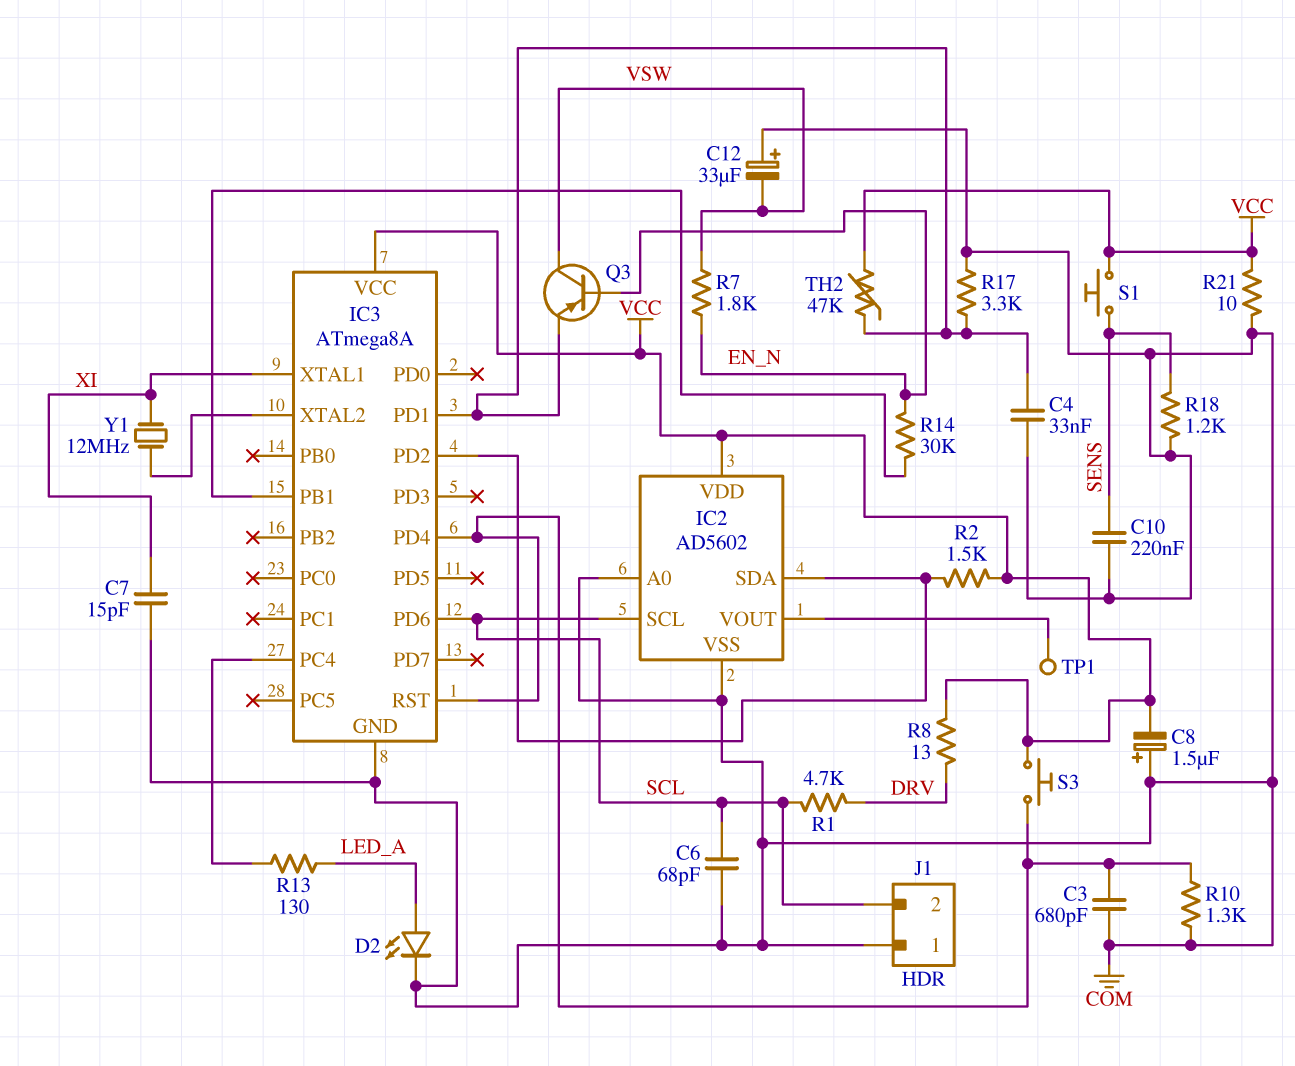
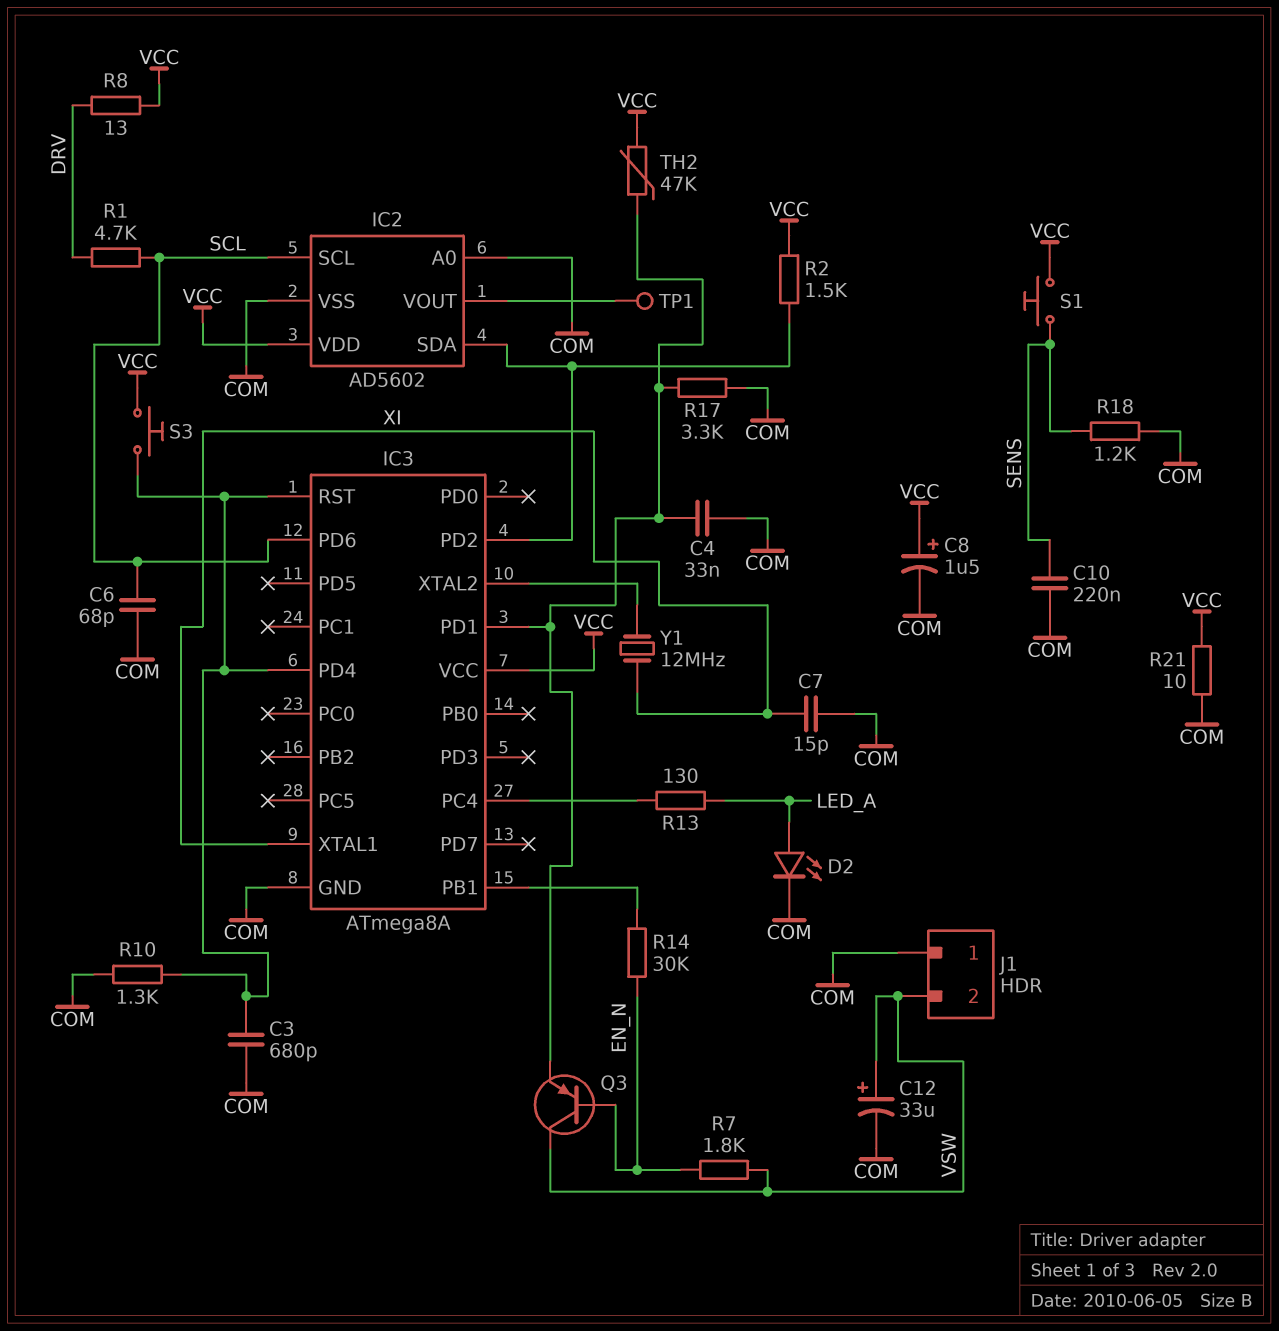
C8: 1.5uF (plus COM, minus VCC) -> 1.5uF (plus VCC, minus COM)
C12: 33uF (plus COM, minus VSW) -> 33uF (plus VSW, minus COM)
J1 pin 2: SCL -> VSW

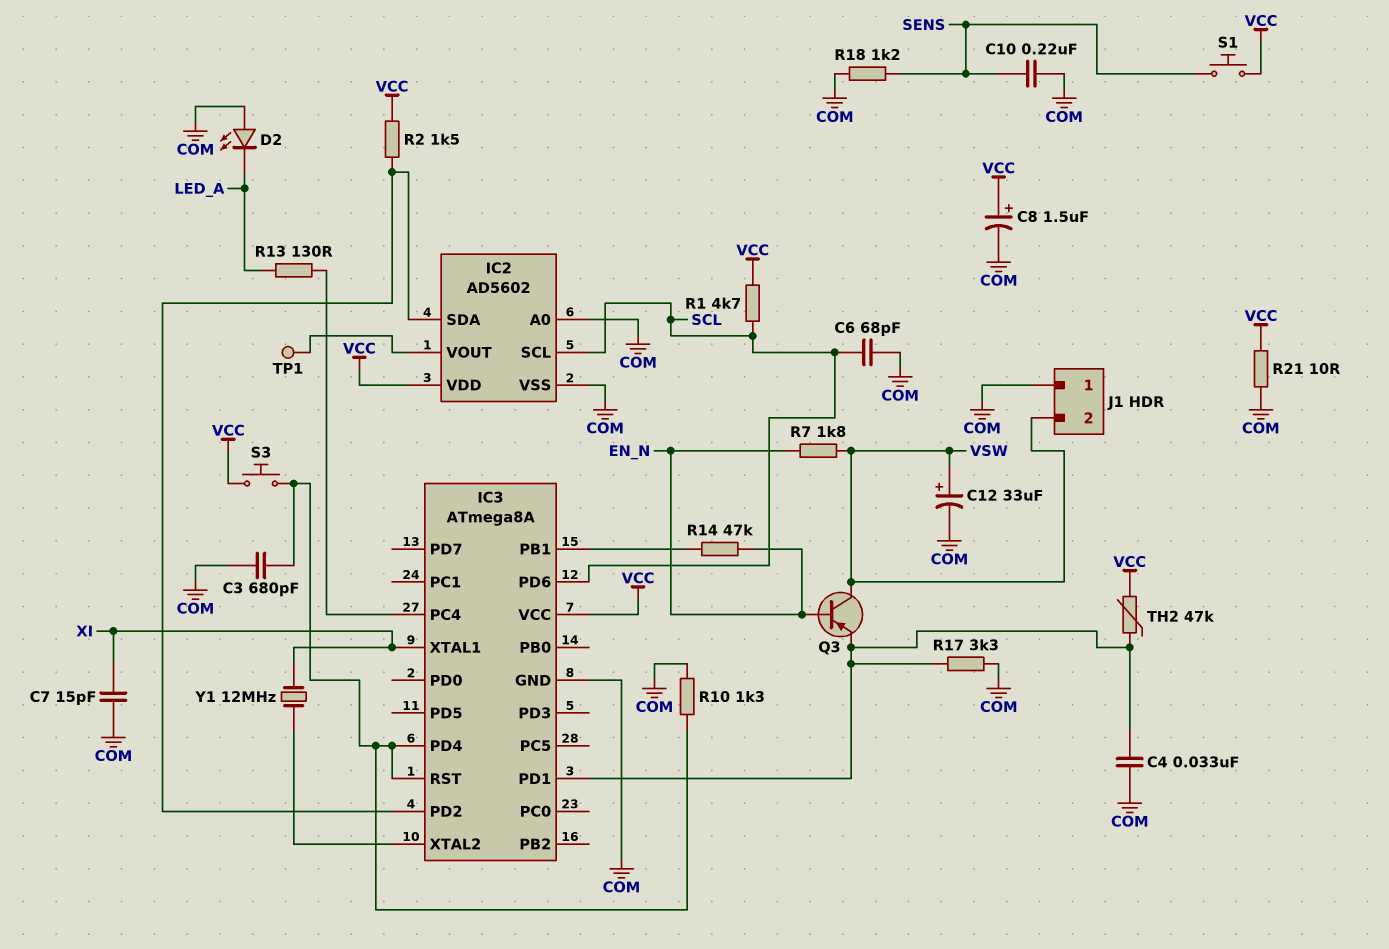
D2: LED (A LED_A, K COM) -> LED (A COM, K LED_A)
R1: 4.7k (DRV, SCL) -> 4.7k (SCL, VCC)
R8: 13 (DRV, VCC) -> none
R14: 30k (EN_N, IC3/PB1) -> 47k (EN_N, IC3/PB1)

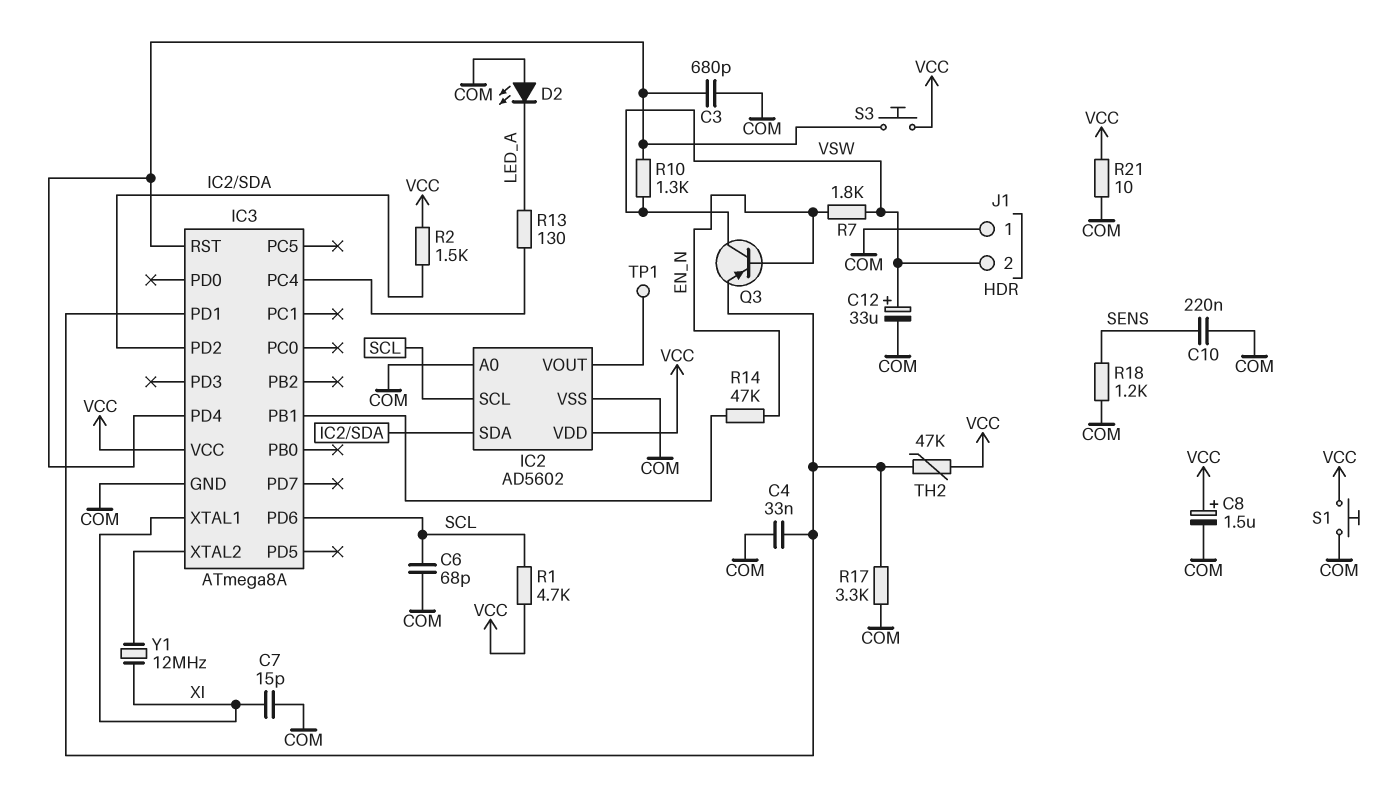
R10: 1.3k (COM, IC3/PD4) -> 1.3k (IC3/PD4, VSW)
S1: button (SENS, VCC) -> button (COM, VCC)

